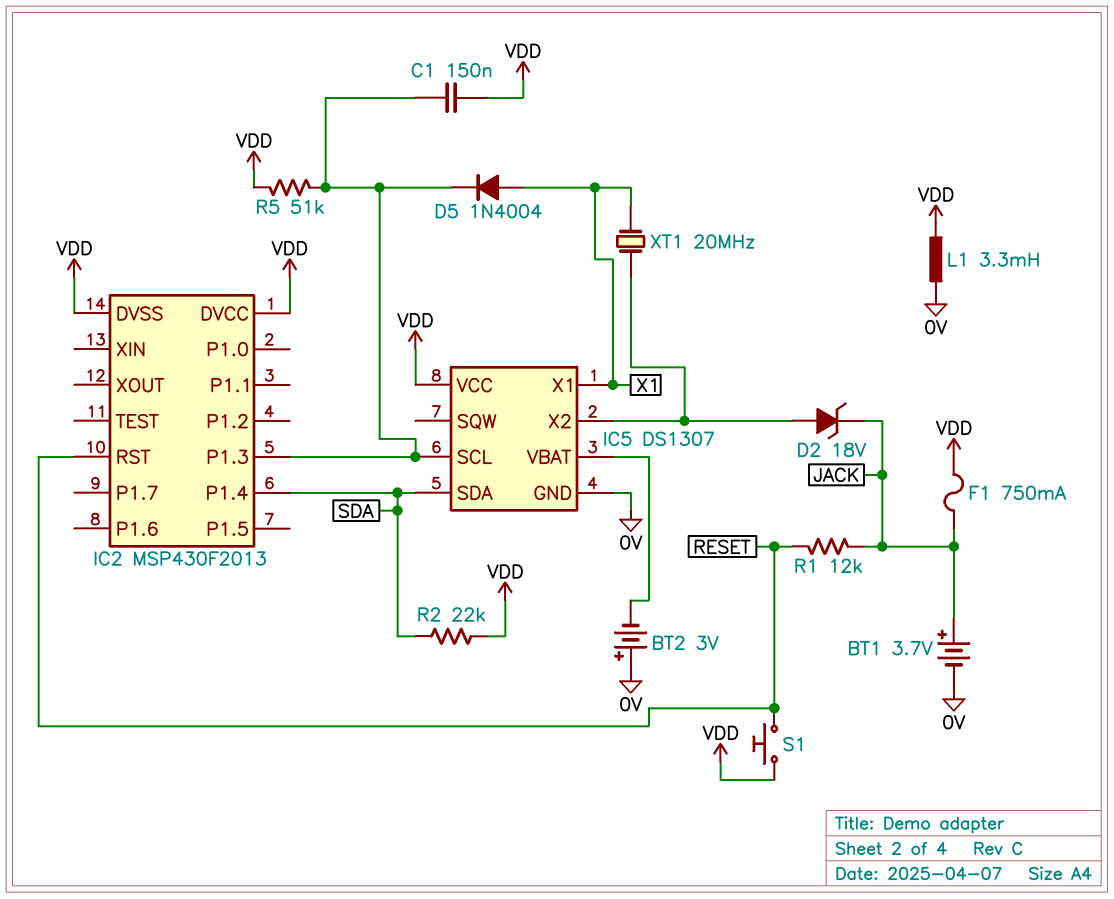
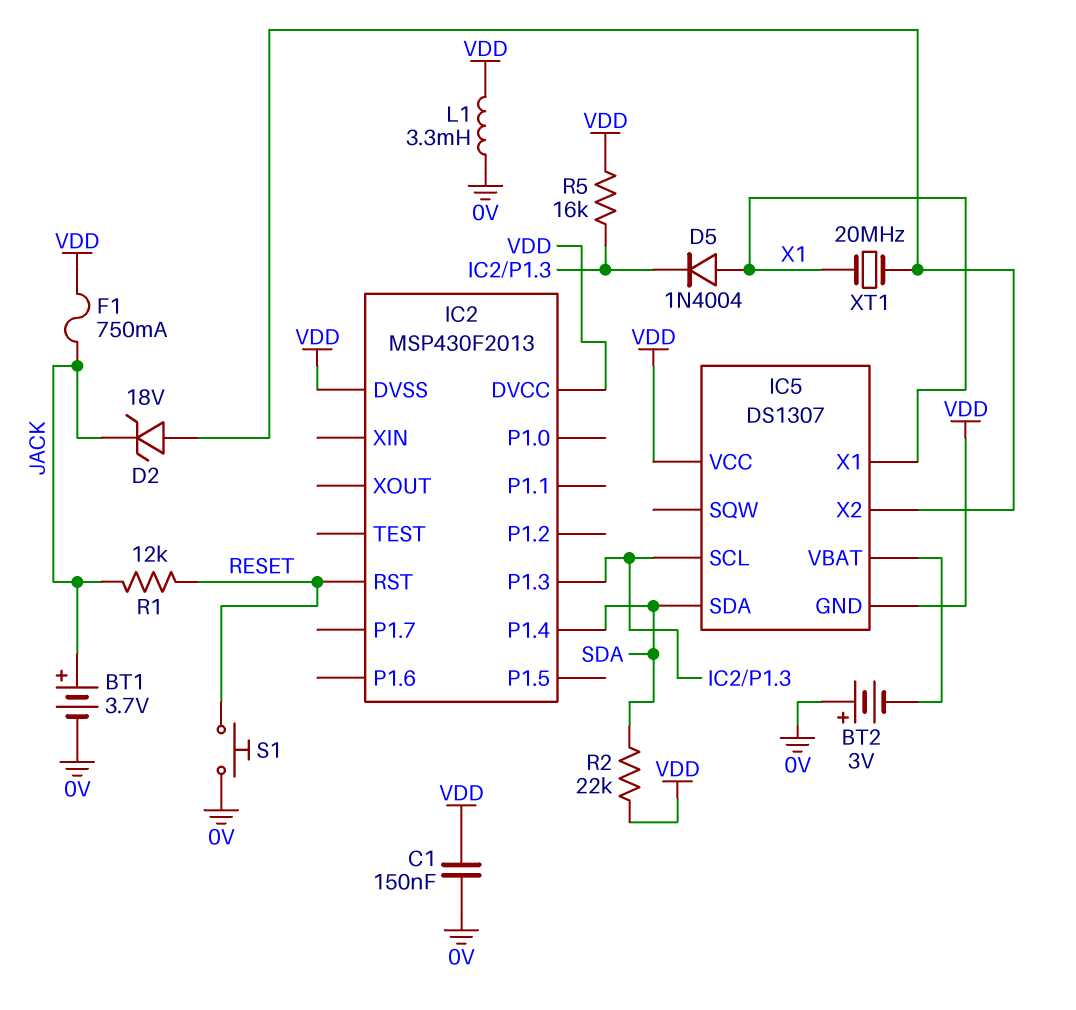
C1: 150nF (IC2/P1.3, VDD) -> 150nF (0V, VDD)
IC5 pin GND: 0V -> VDD
R5: 51k (IC2/P1.3, VDD) -> 16k (IC2/P1.3, VDD)
S1: button (RESET, VDD) -> button (0V, RESET)

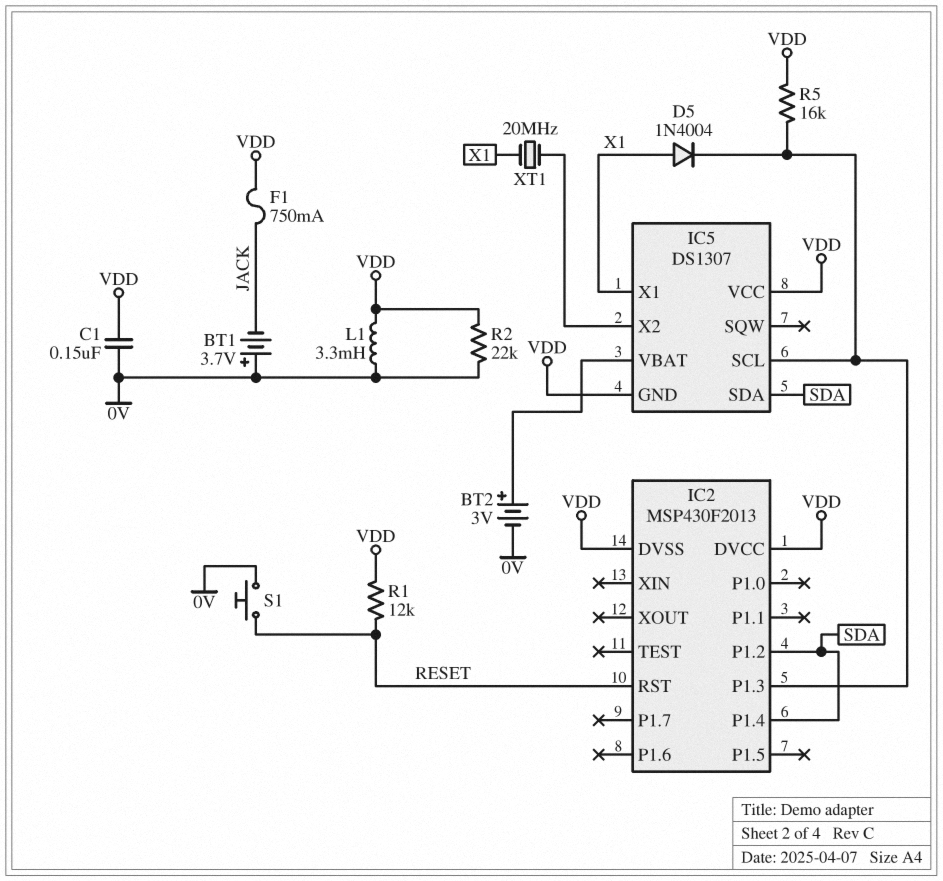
BT1: 3.7V (plus JACK, minus 0V) -> 3.7V (plus 0V, minus JACK)
BT2: 3V (plus 0V, minus IC5/VBAT) -> 3V (plus IC5/VBAT, minus 0V)
D2: zener 18V (A IC5/X2, K JACK) -> none
IC2 pin P1.2: none -> SDA
R1: 12k (JACK, RESET) -> 12k (RESET, VDD)
R2: 22k (SDA, VDD) -> 22k (0V, VDD)

